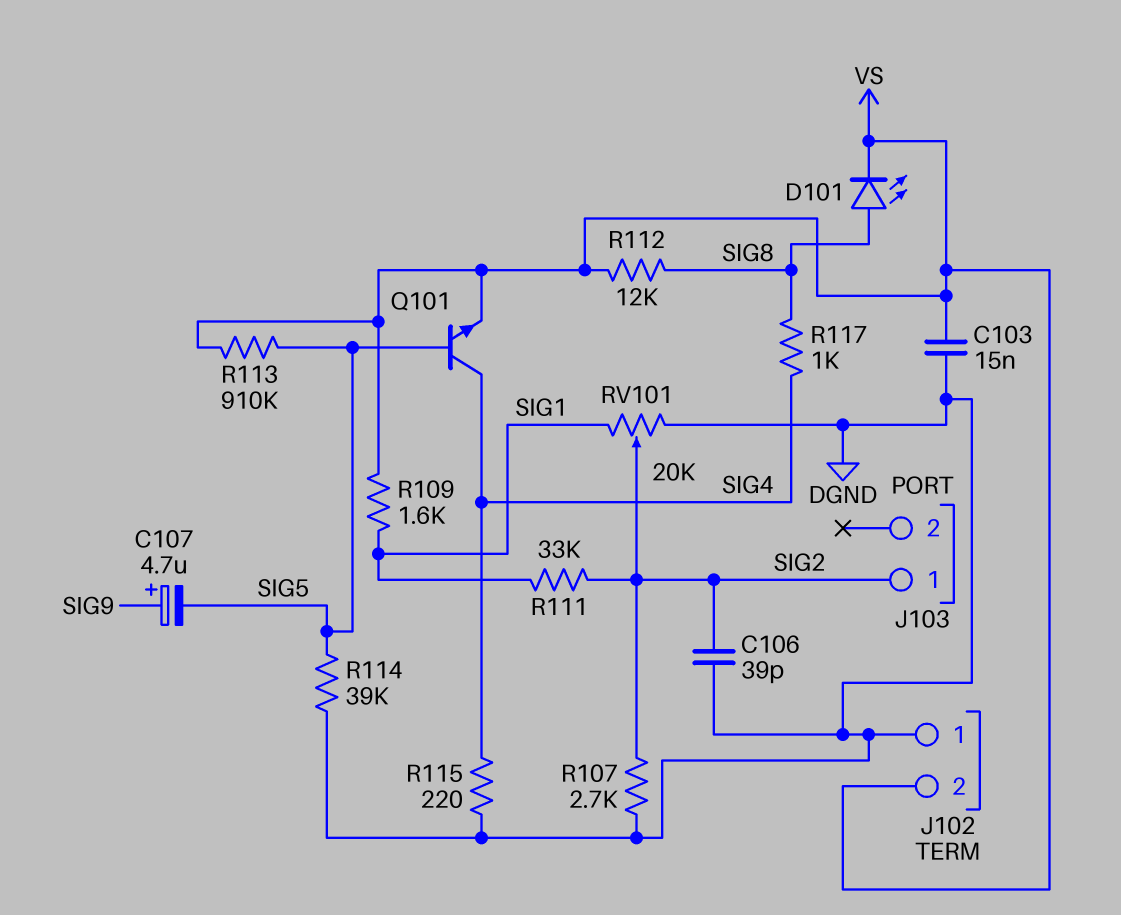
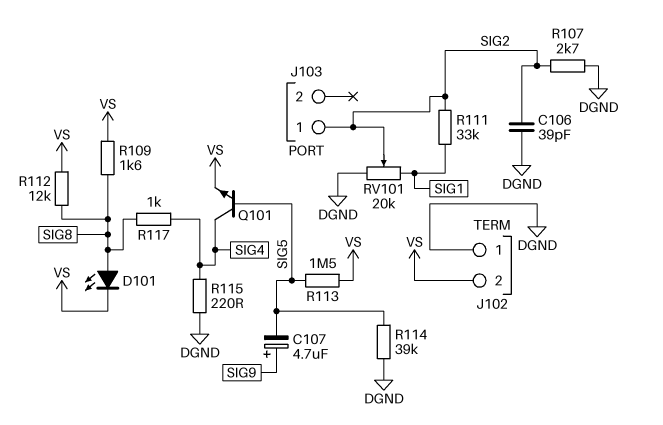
C103: 15nF (DGND, VS) -> none
R109: 1.6k (SIG1, VS) -> 1.6k (SIG8, VS)
R113: 910k (SIG5, VS) -> 1.5M (SIG5, VS)

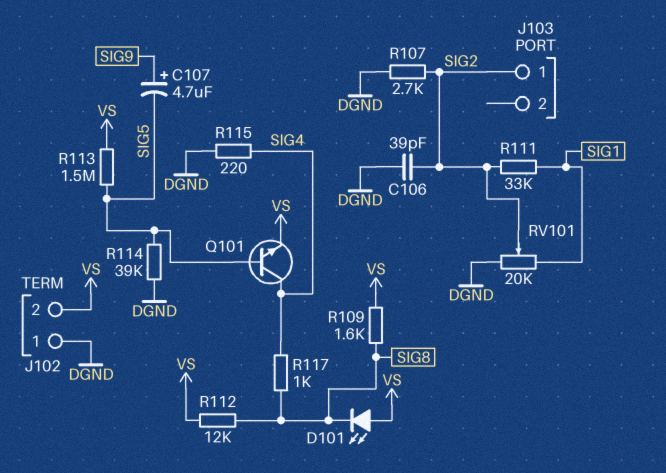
D101: LED (A SIG8, K VS) -> LED (A VS, K SIG8)

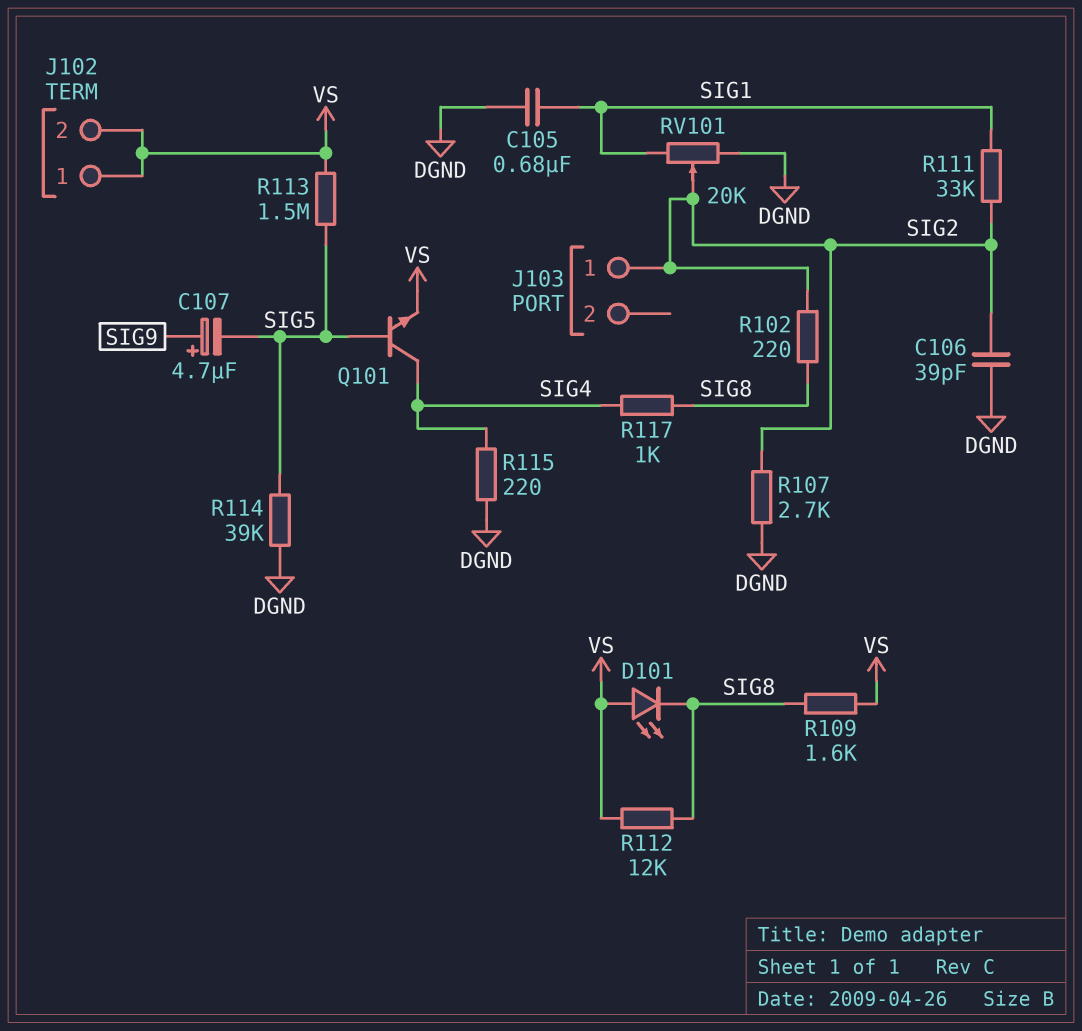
C105: none -> 680nF (DGND, SIG1)
J102 pin 1: DGND -> VS
R102: none -> 220 (SIG2, SIG8)

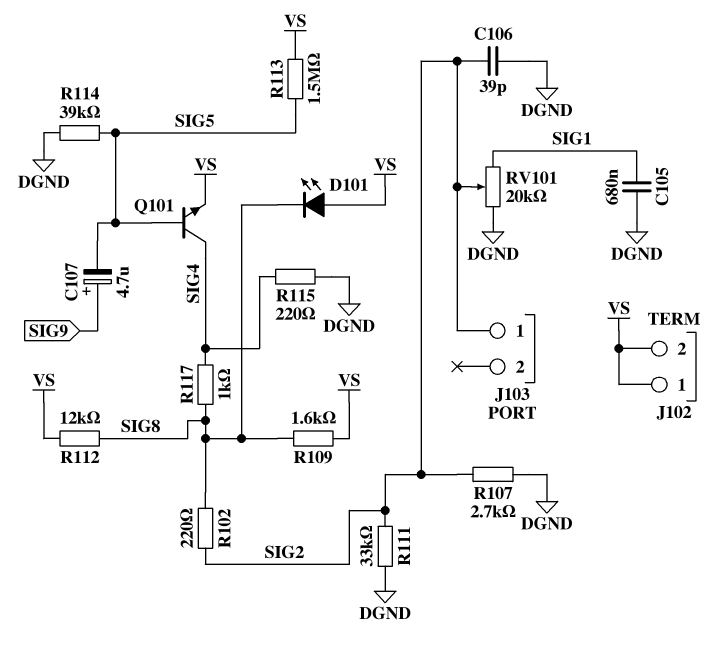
R111: 33k (SIG1, SIG2) -> 33k (DGND, SIG2)

